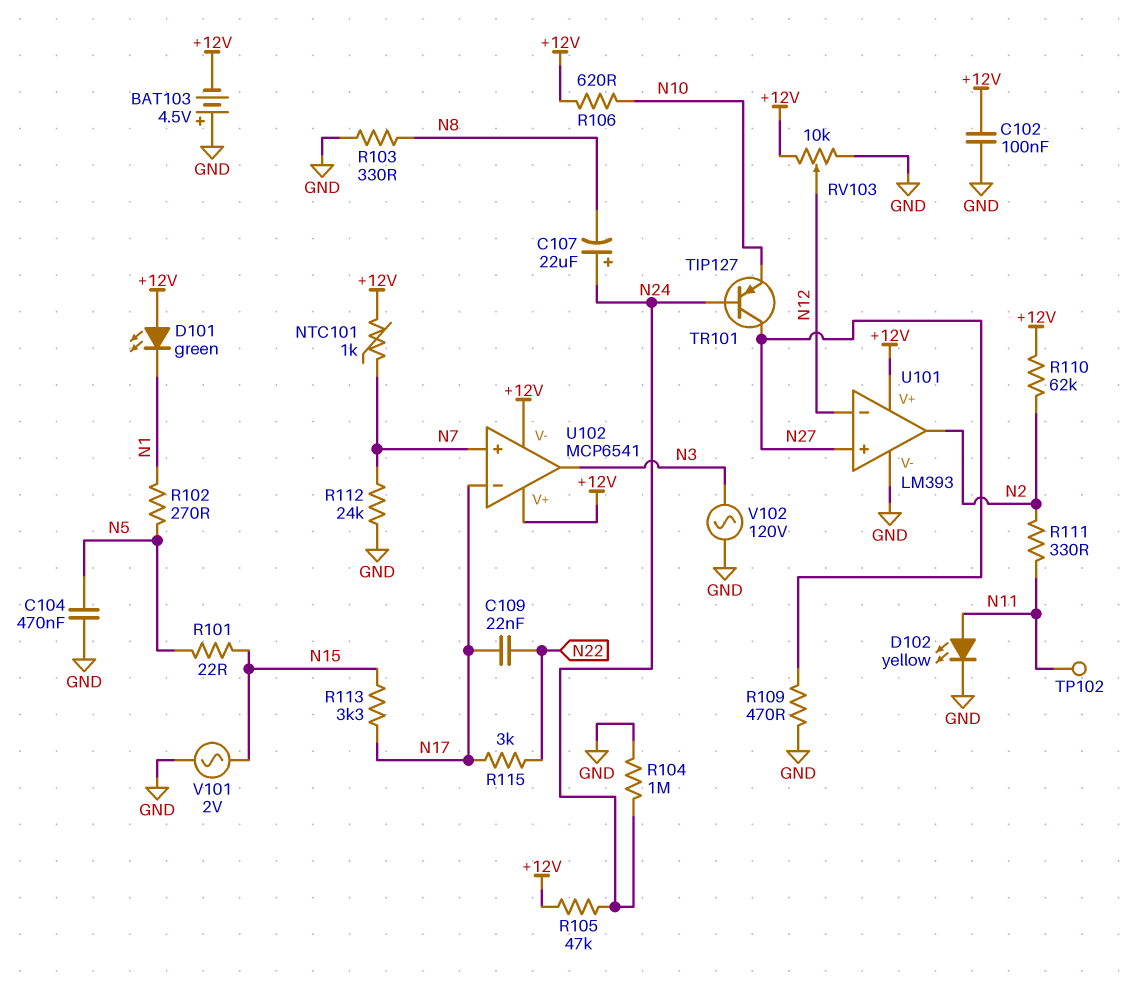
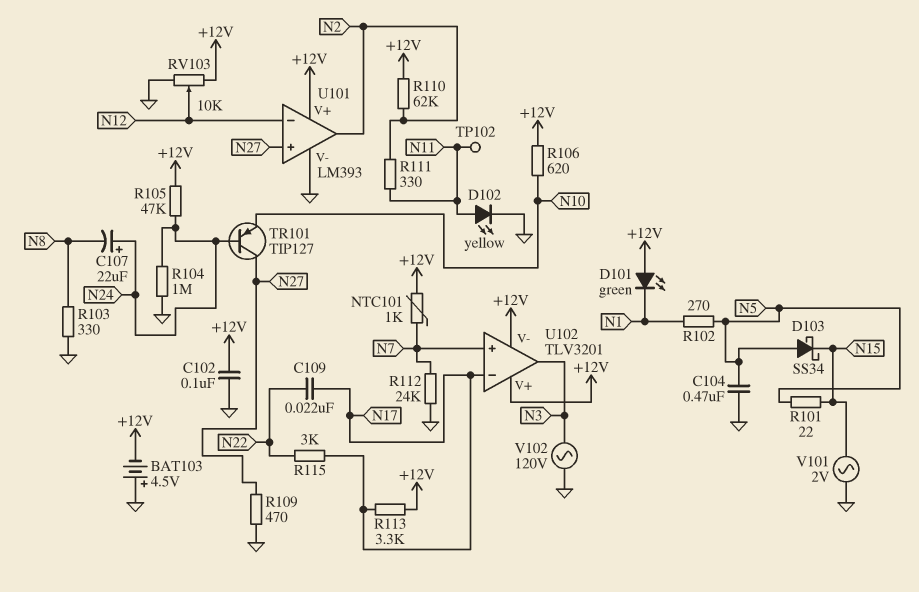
D103: none -> schottky SS34 (A N5, K N15)
R113: 3.3k (N15, N17) -> 3.3k (+12V, N17)
U102: MCP6541 -> TLV3201

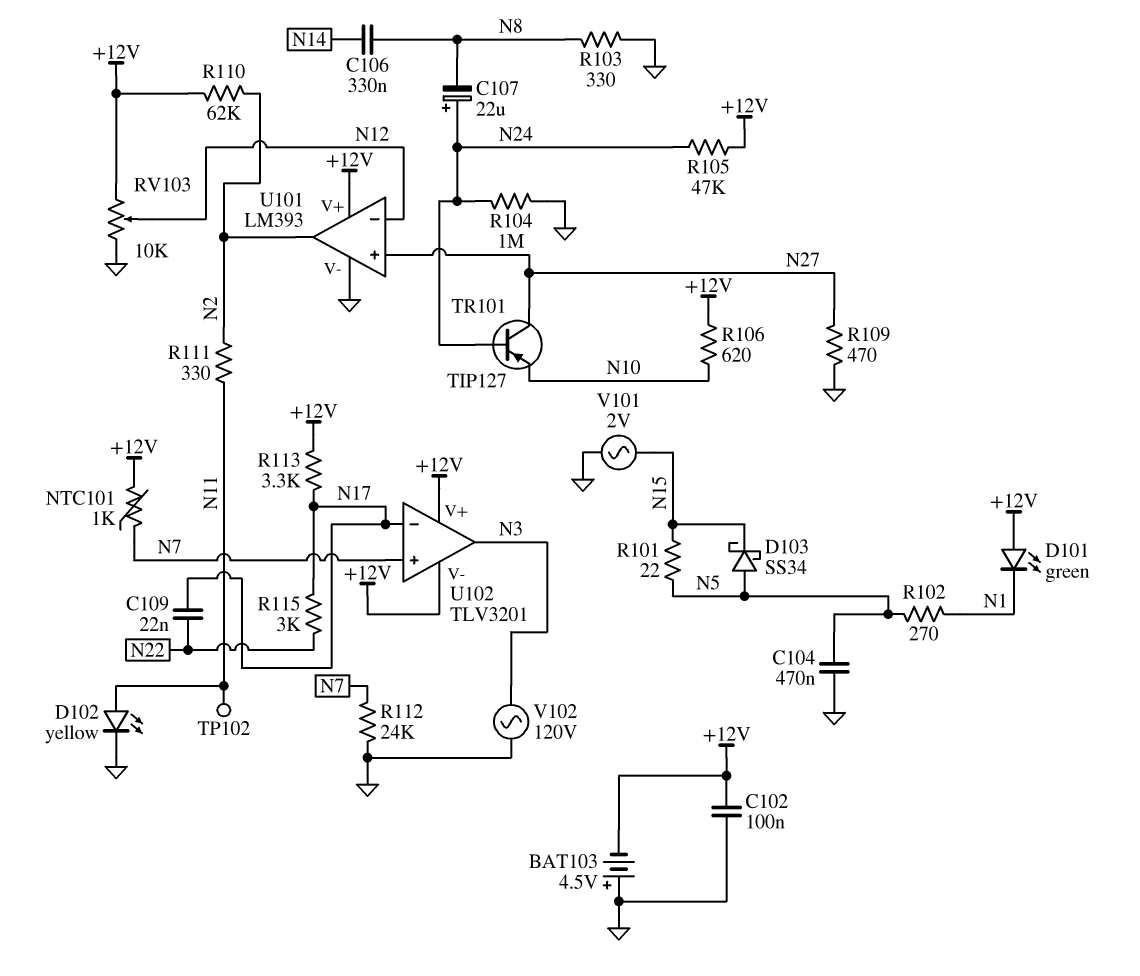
C106: none -> 330nF (N8, N14)

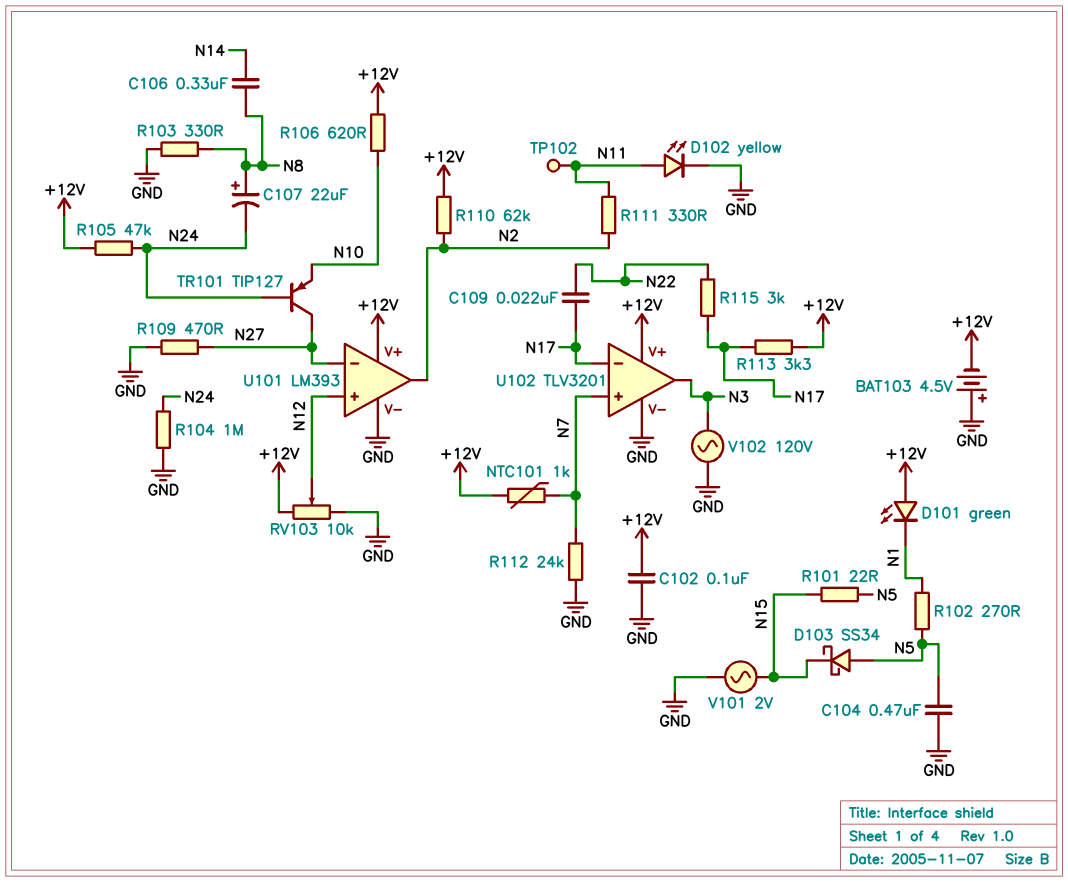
C107: 22uF (plus N24, minus N8) -> 22uF (plus N8, minus N24)
U101 pin in+: N27 -> N12
U101 pin in-: N12 -> N27
U102 pin V-: +12V -> GND

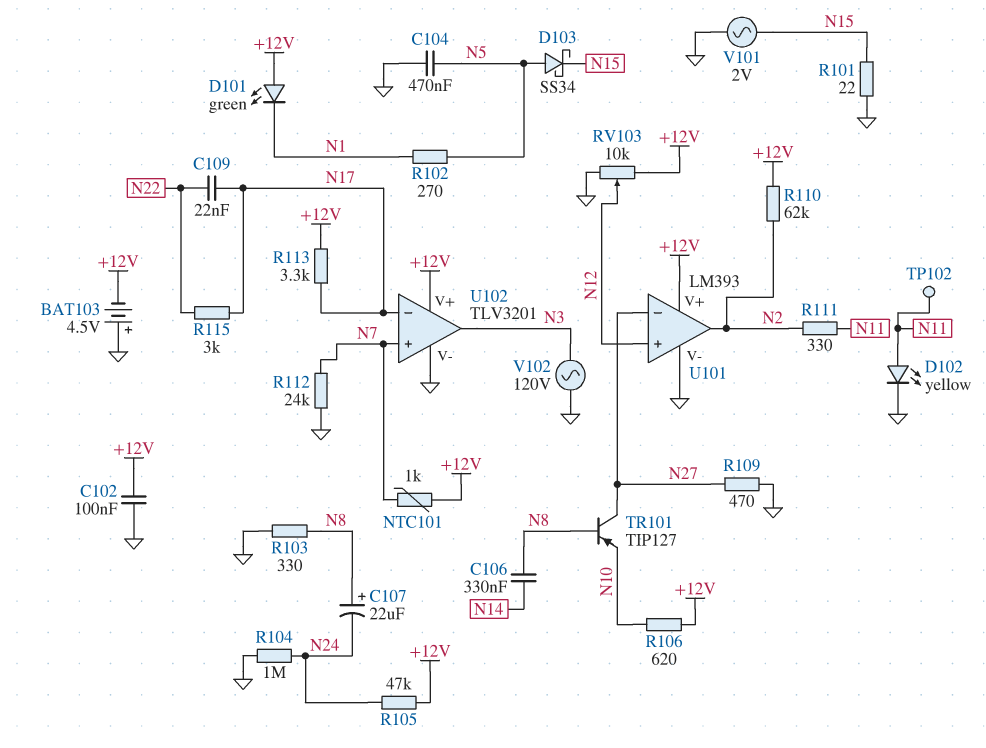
R101: 22 (N5, N15) -> 22 (GND, N15)
TR101: PNP TIP127 (B N24, C N27, E N10) -> PNP TIP127 (B N8, C N27, E N10)

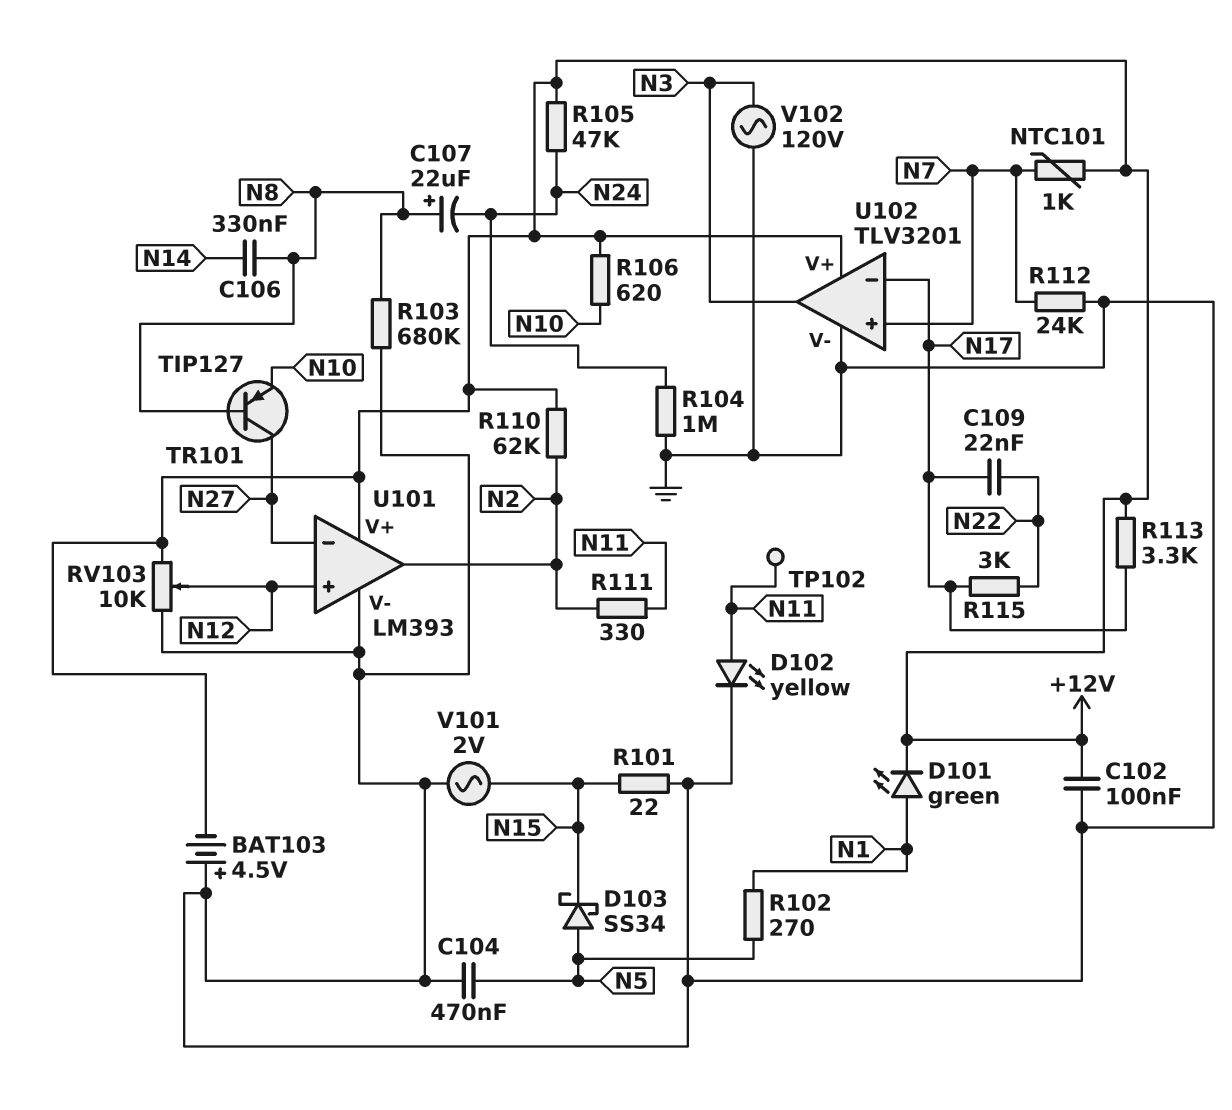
D101: LED green (A +12V, K N1) -> LED green (A N1, K +12V)
R103: 330 (GND, N8) -> 680k (GND, N8)
R109: 470 (GND, N27) -> none

